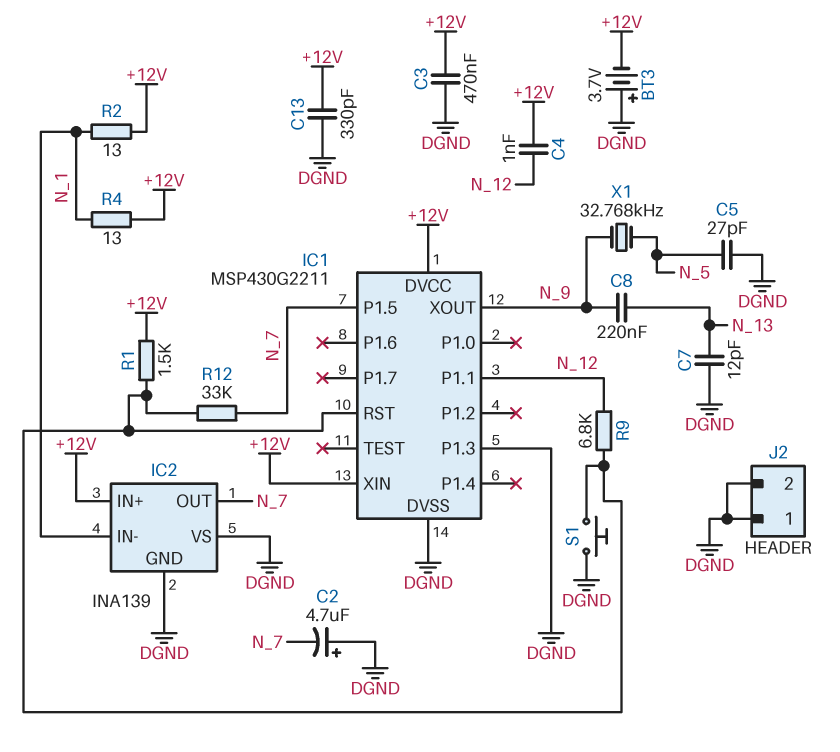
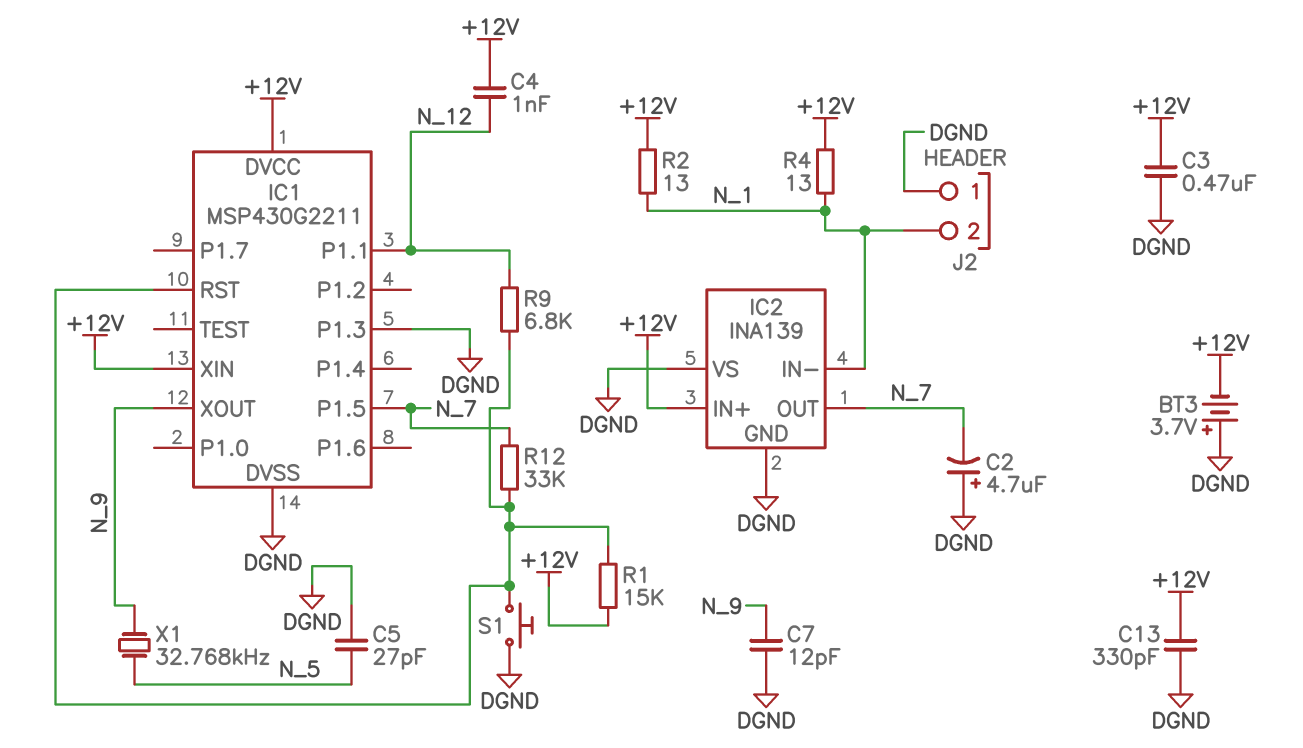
C7: 12pF (DGND, N_13) -> 12pF (DGND, N_9)
C8: 220nF (N_9, N_13) -> none
J2 pin 2: DGND -> N_1
R1: 1.5k (+12V, IC1/RST) -> 15k (+12V, IC1/RST)

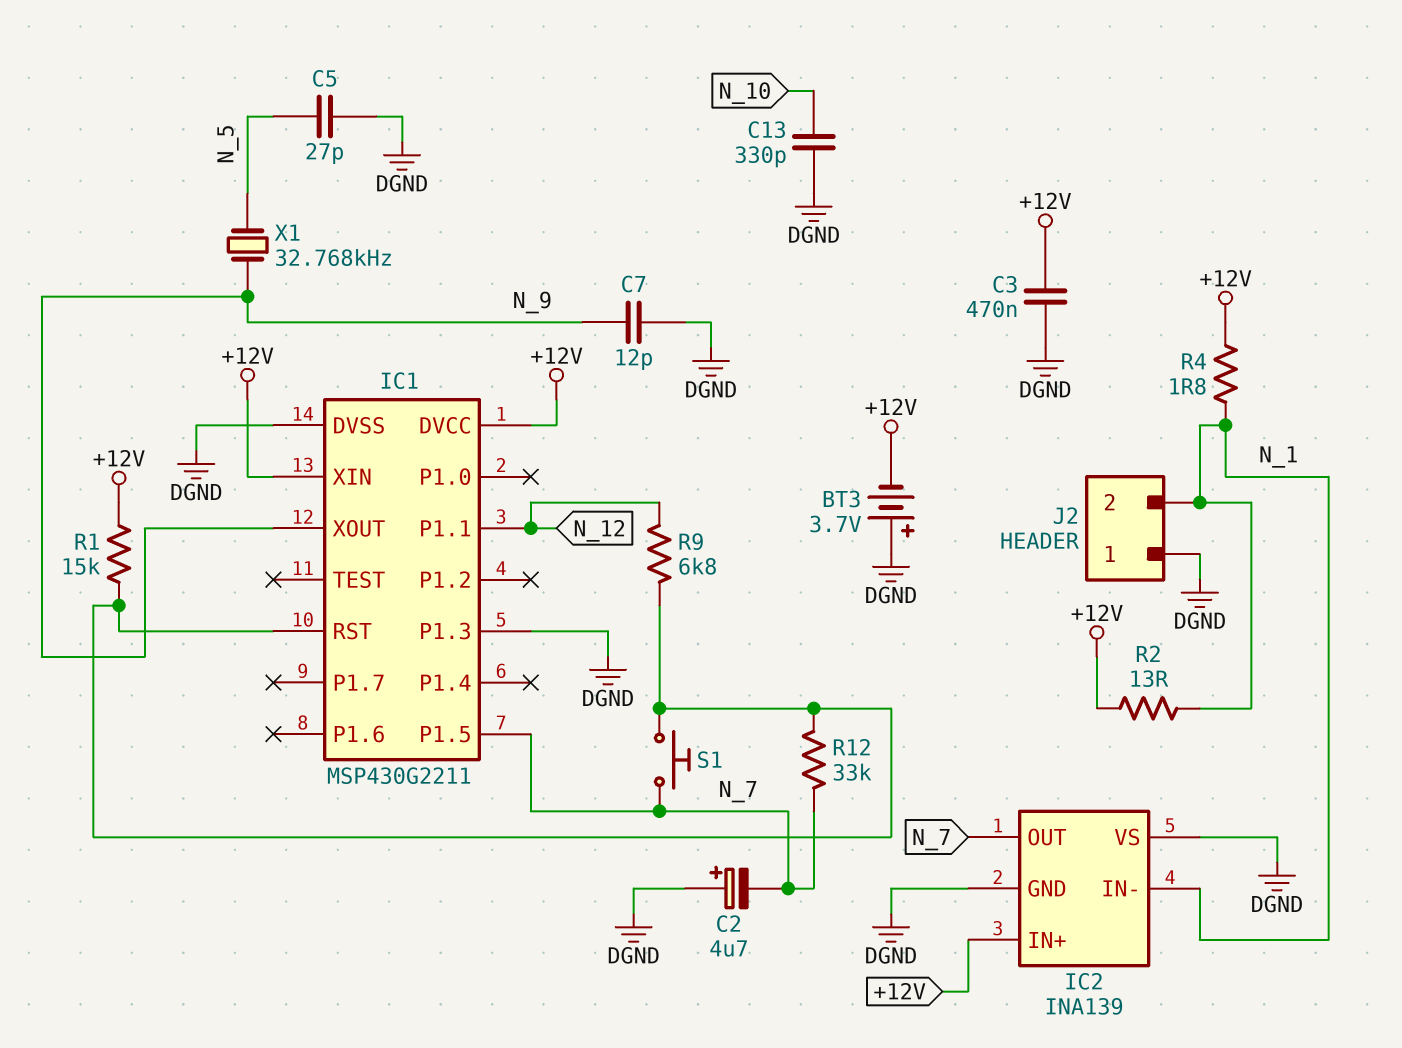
C4: 1nF (+12V, N_12) -> none
C13: 330pF (+12V, DGND) -> 330pF (DGND, N_10)
R4: 13 (+12V, N_1) -> 1.8 (+12V, N_1)
S1: button (DGND, IC1/RST) -> button (IC1/RST, N_7)

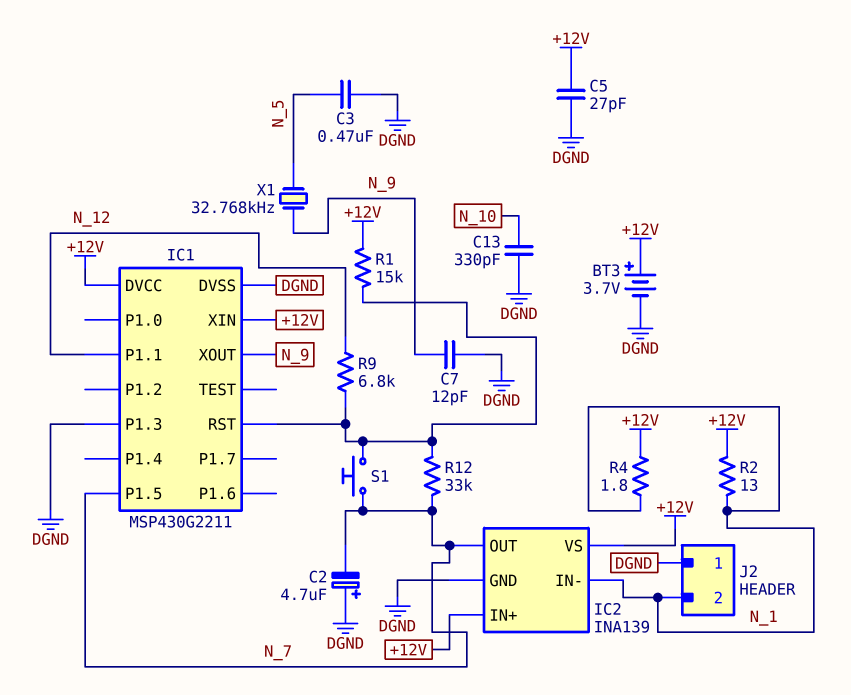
BT3: 3.7V (plus DGND, minus +12V) -> 3.7V (plus +12V, minus DGND)
C3: 470nF (+12V, DGND) -> 470nF (DGND, N_5)
C5: 27pF (DGND, N_5) -> 27pF (+12V, DGND)
IC2 pin VS: DGND -> +12V

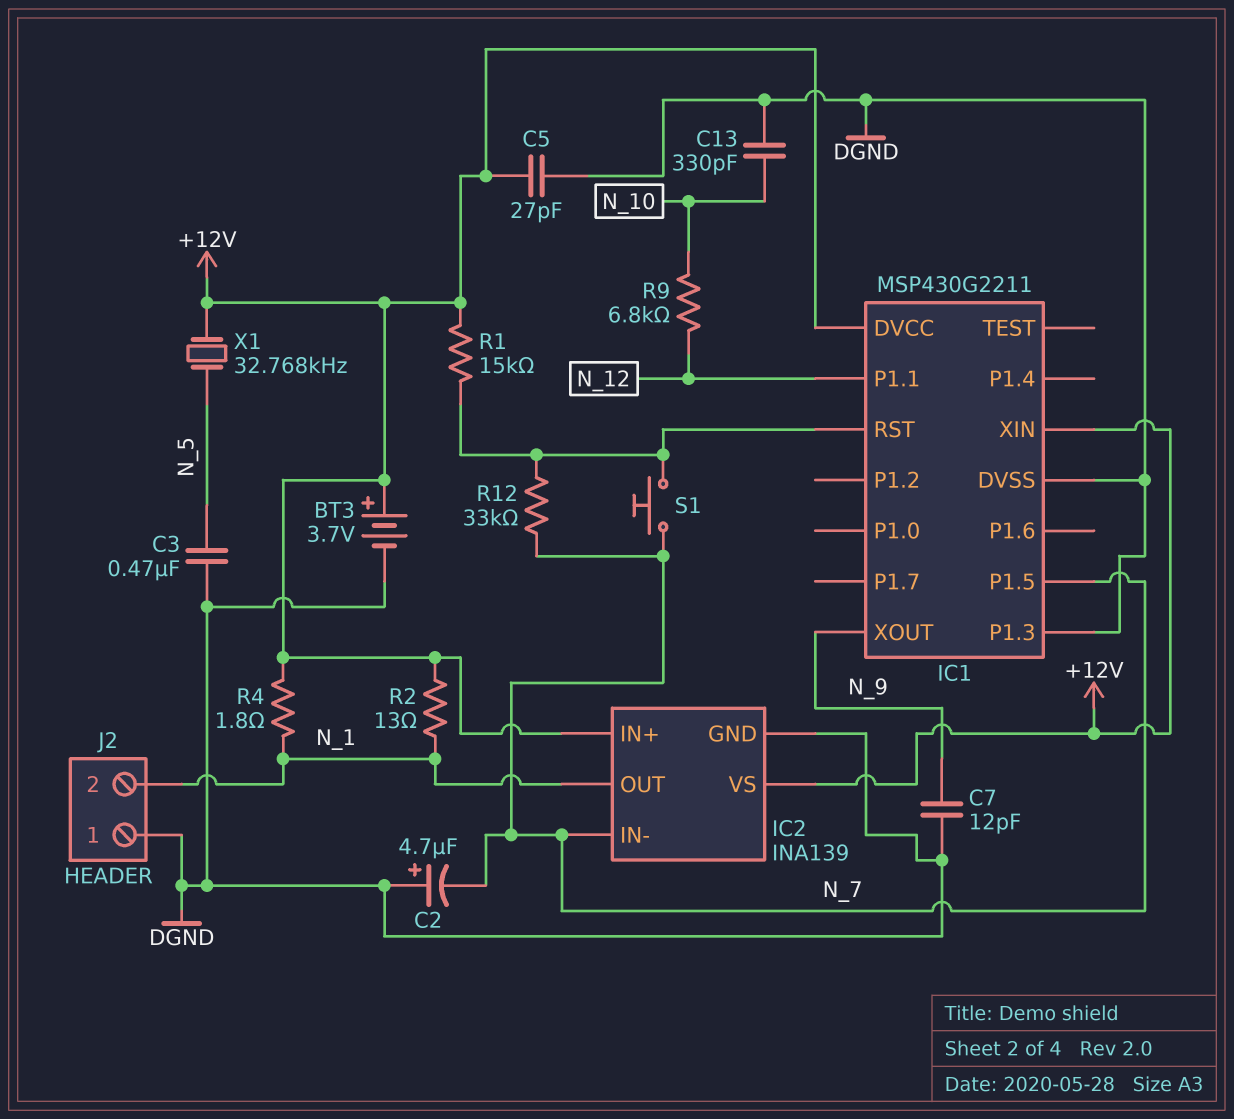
IC2 pin IN-: N_1 -> N_7
IC2 pin OUT: N_7 -> N_1
R9: 6.8k (IC1/RST, N_12) -> 6.8k (N_10, N_12)
X1: 32.768kHz (N_5, N_9) -> 32.768kHz (+12V, N_5)

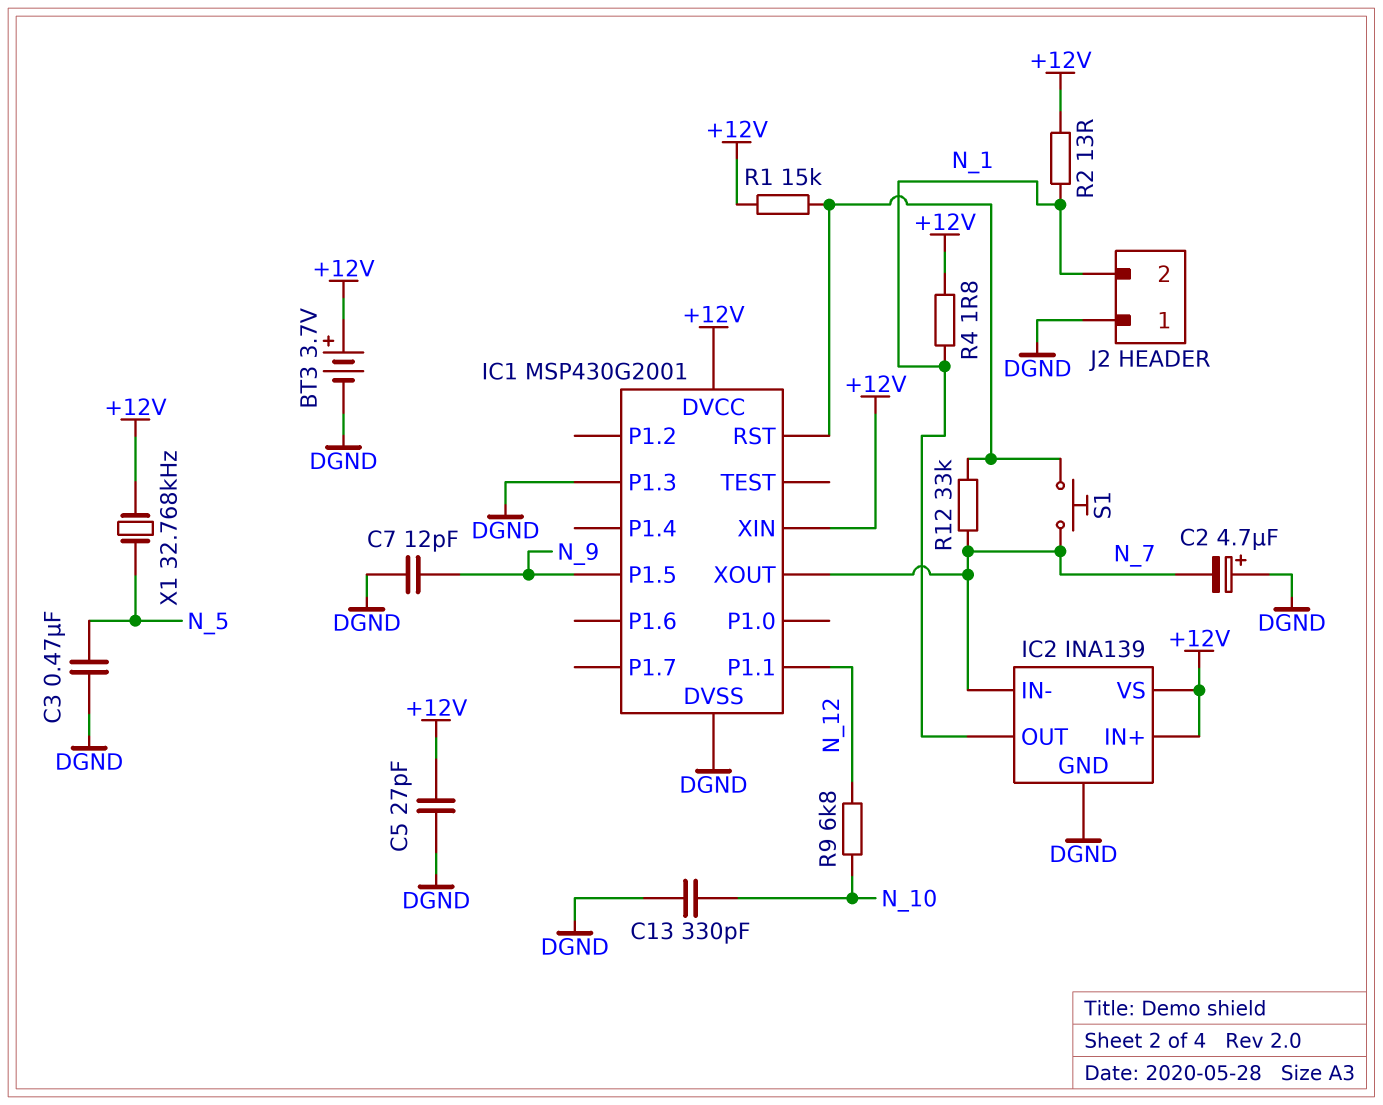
IC1: MSP430G2211 -> MSP430G2001
IC1 pin P1.5: N_7 -> N_9
IC1 pin XOUT: N_9 -> N_7

